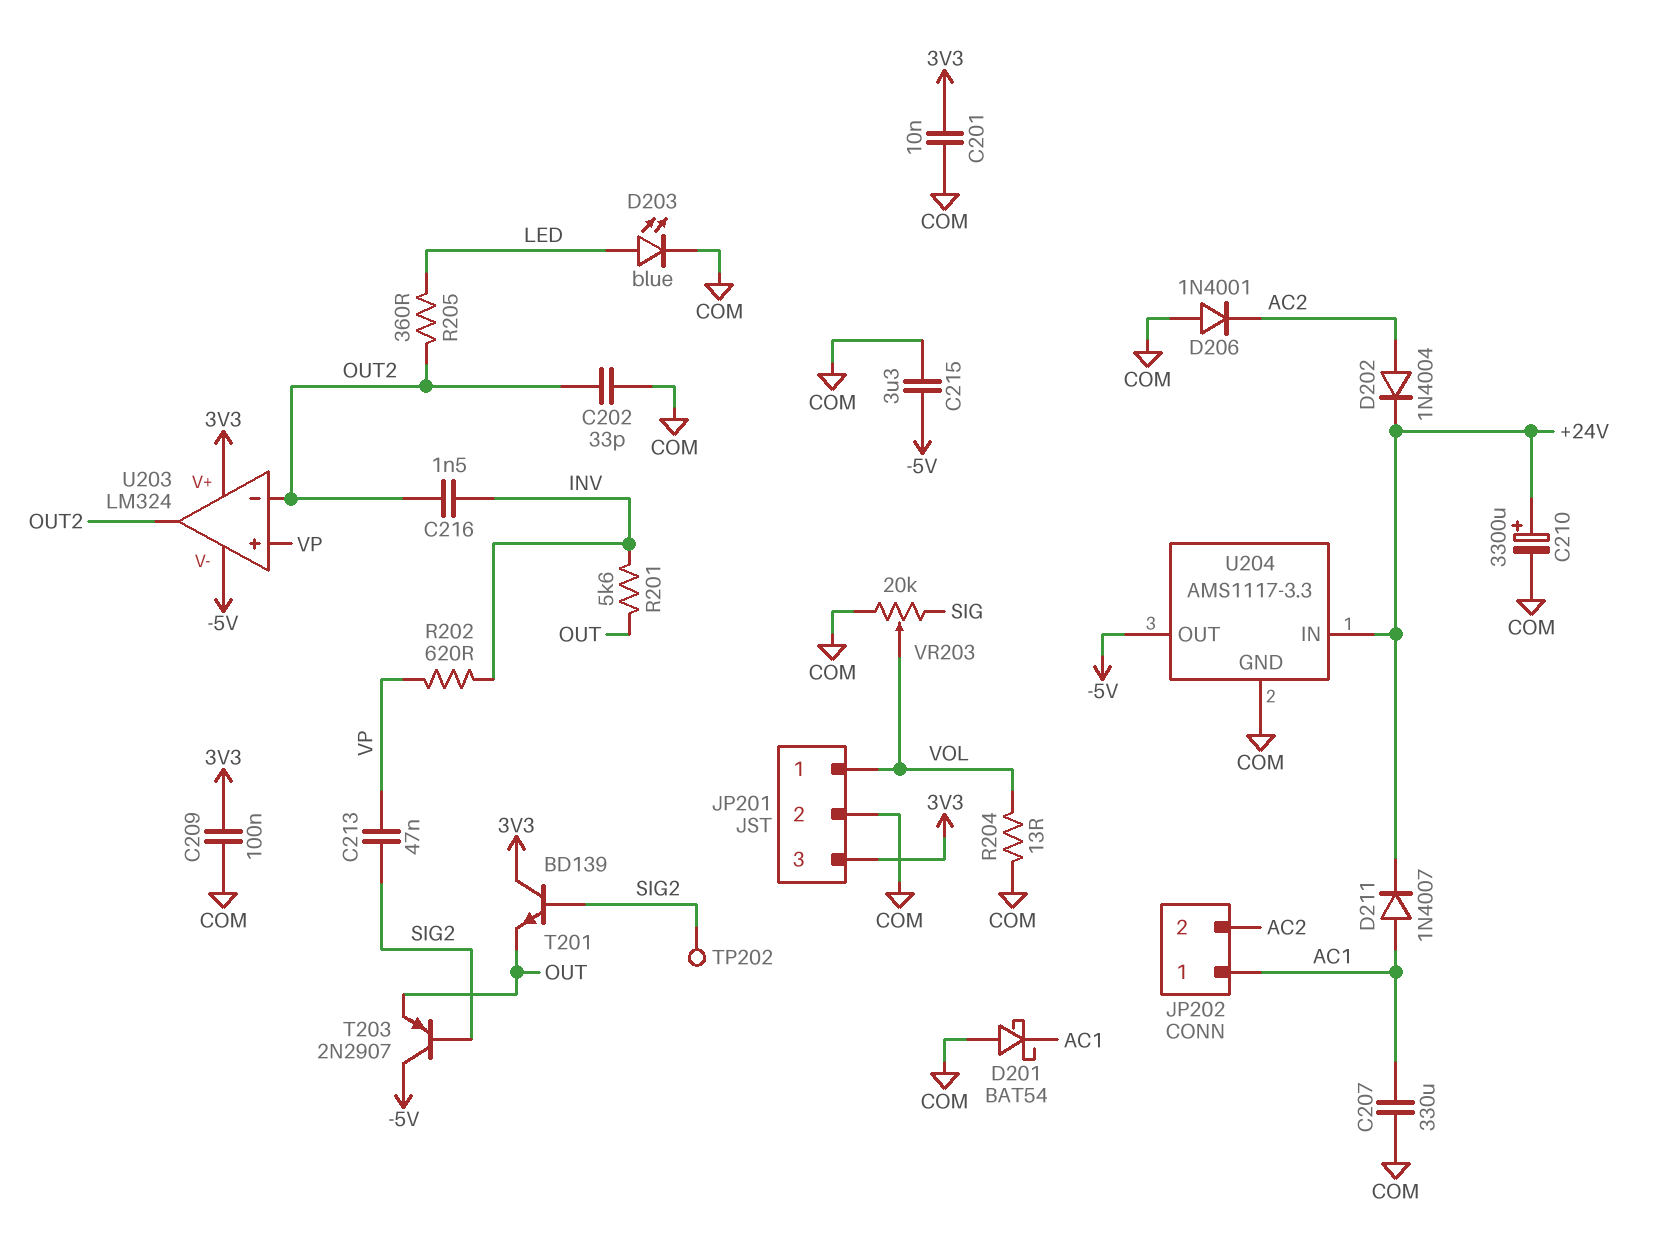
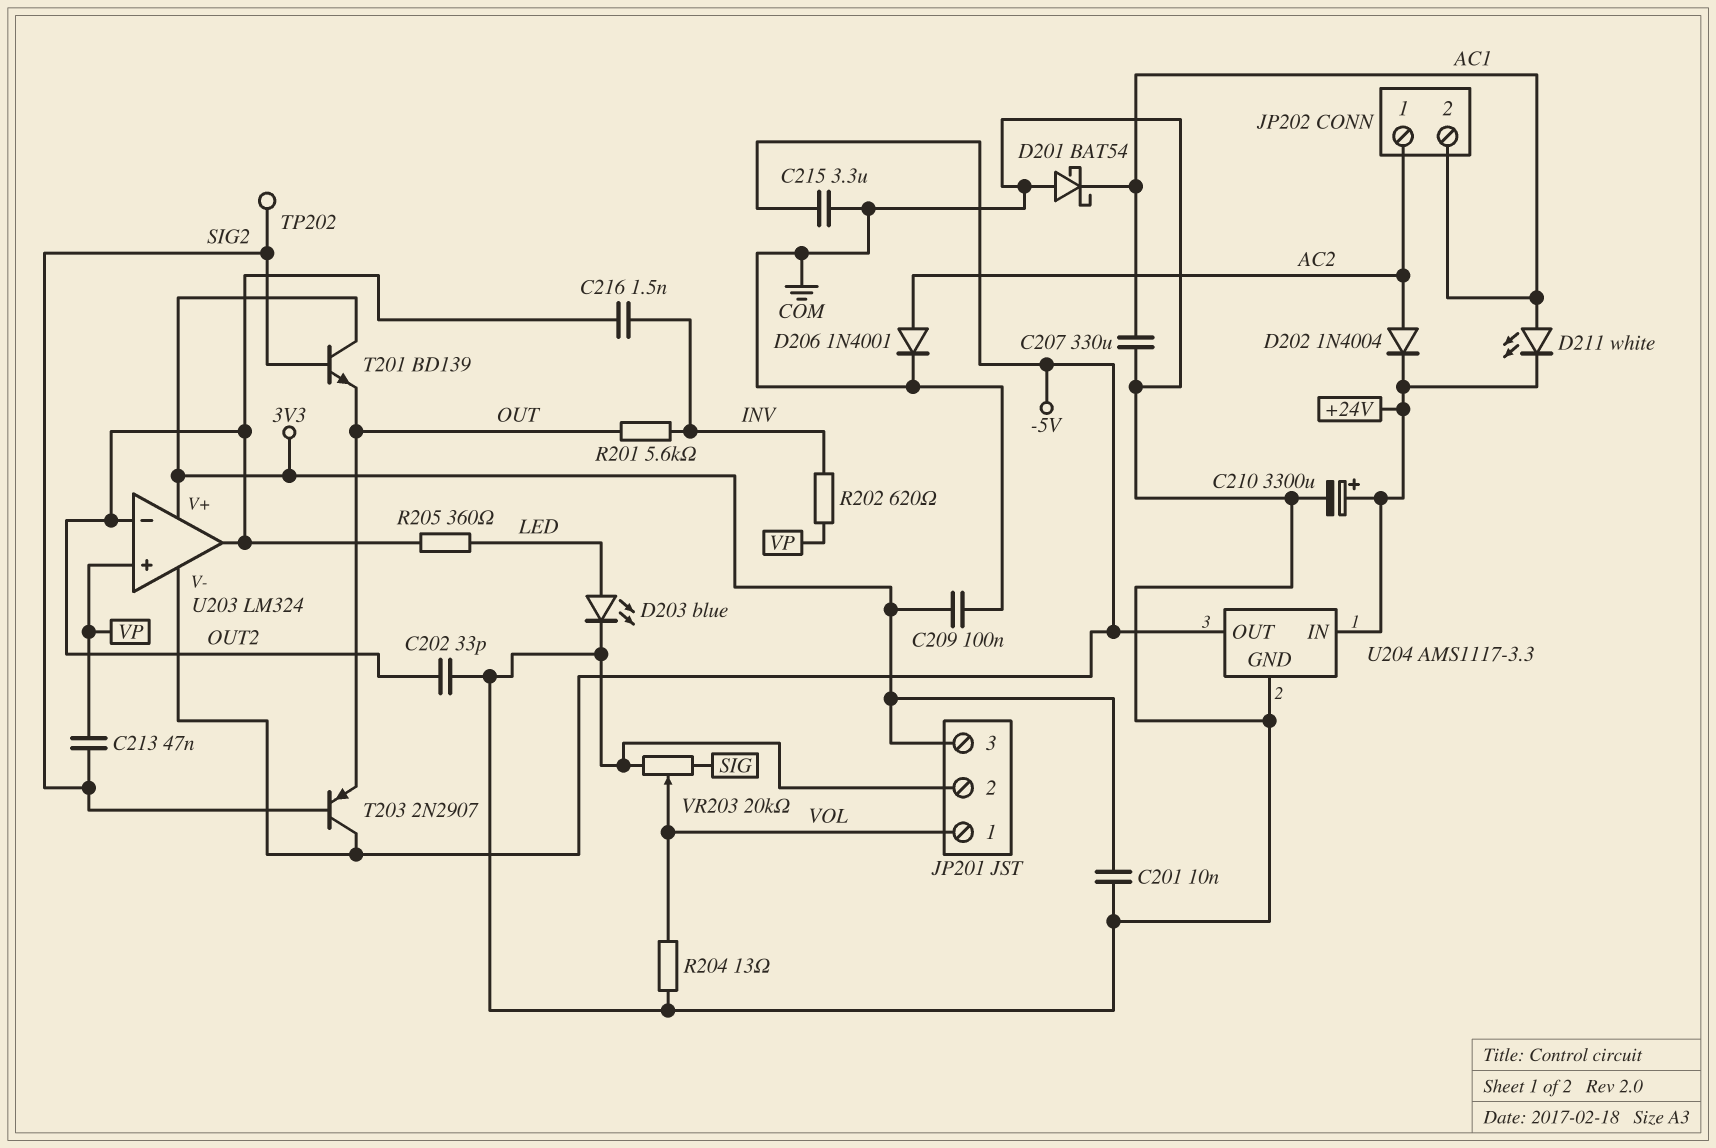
D206: diode 1N4001 (A COM, K AC2) -> diode 1N4001 (A AC2, K COM)
D211: diode 1N4007 (A AC1, K +24V) -> LED white (A AC1, K +24V)
JP202 pin 1: AC1 -> AC2
JP202 pin 2: AC2 -> AC1

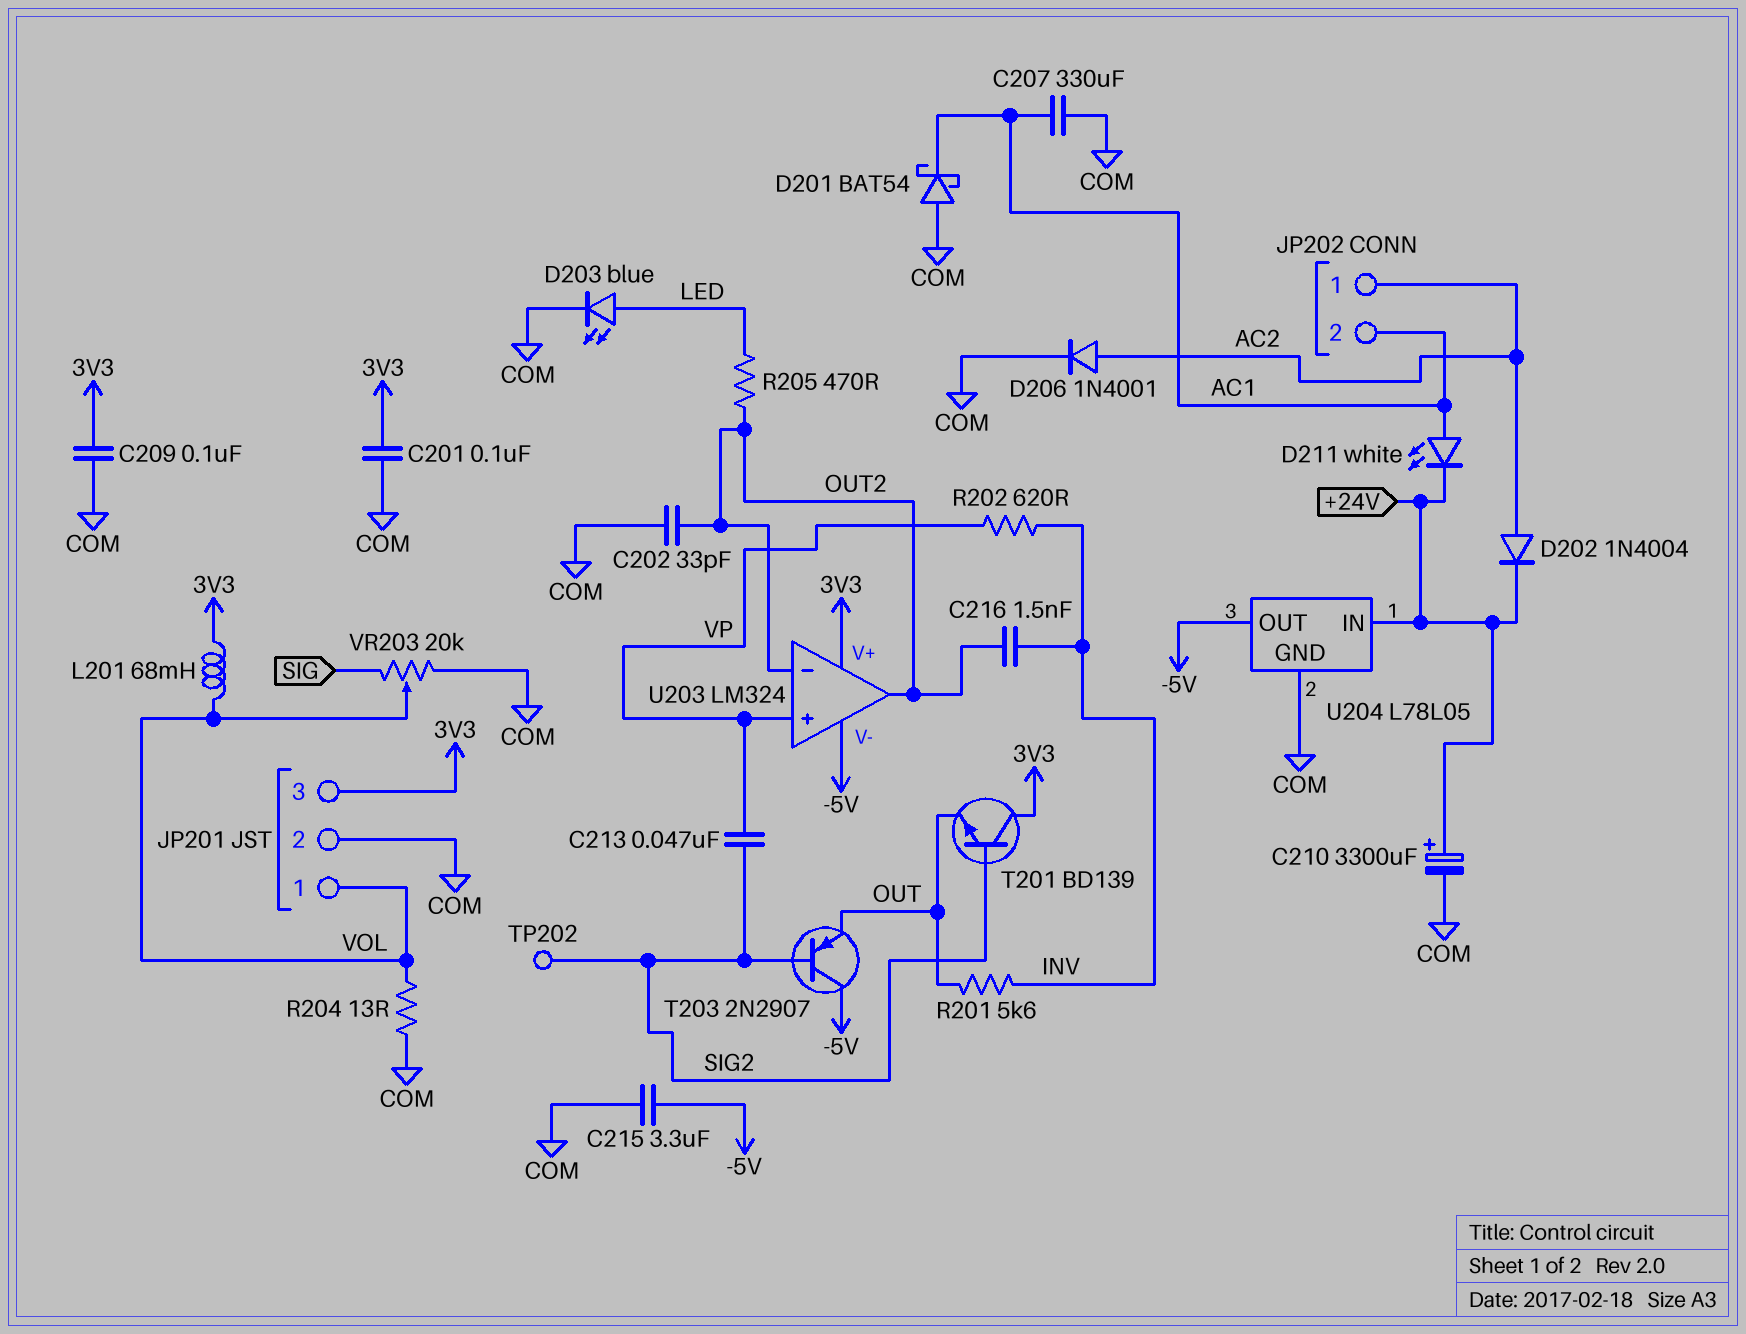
C201: 10nF (3V3, COM) -> 100nF (3V3, COM)
L201: none -> 68mH (3V3, VOL)
R205: 360 (LED, OUT2) -> 470 (LED, OUT2)
U204: AMS1117-3.3 -> L78L05

